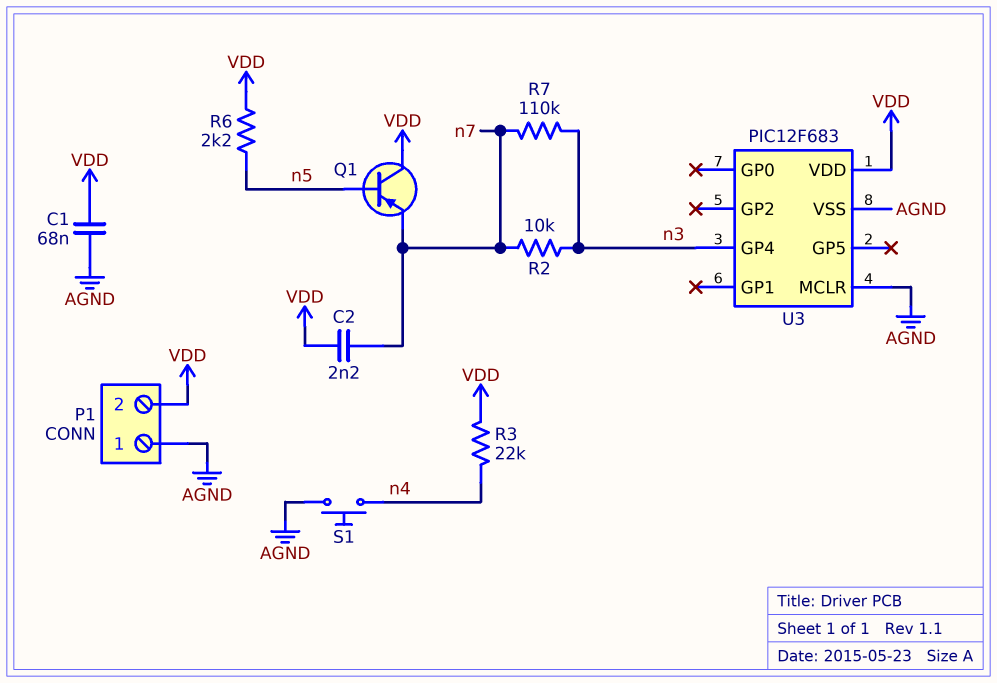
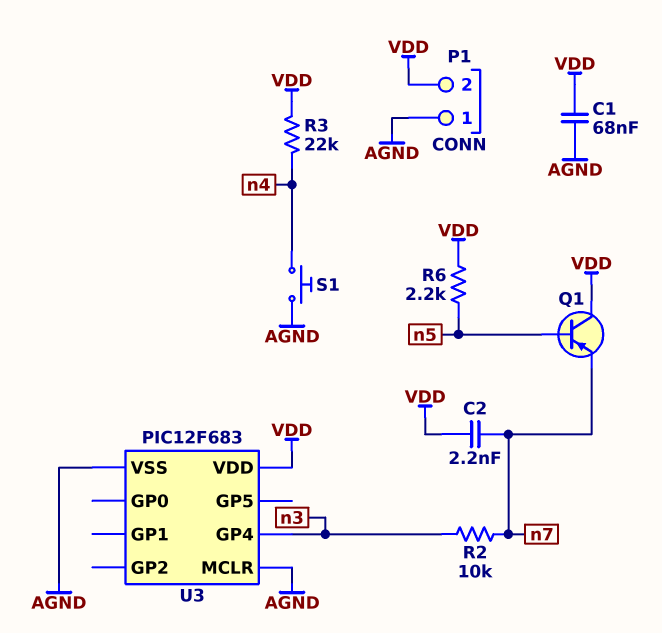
R7: 110k (n3, n7) -> none

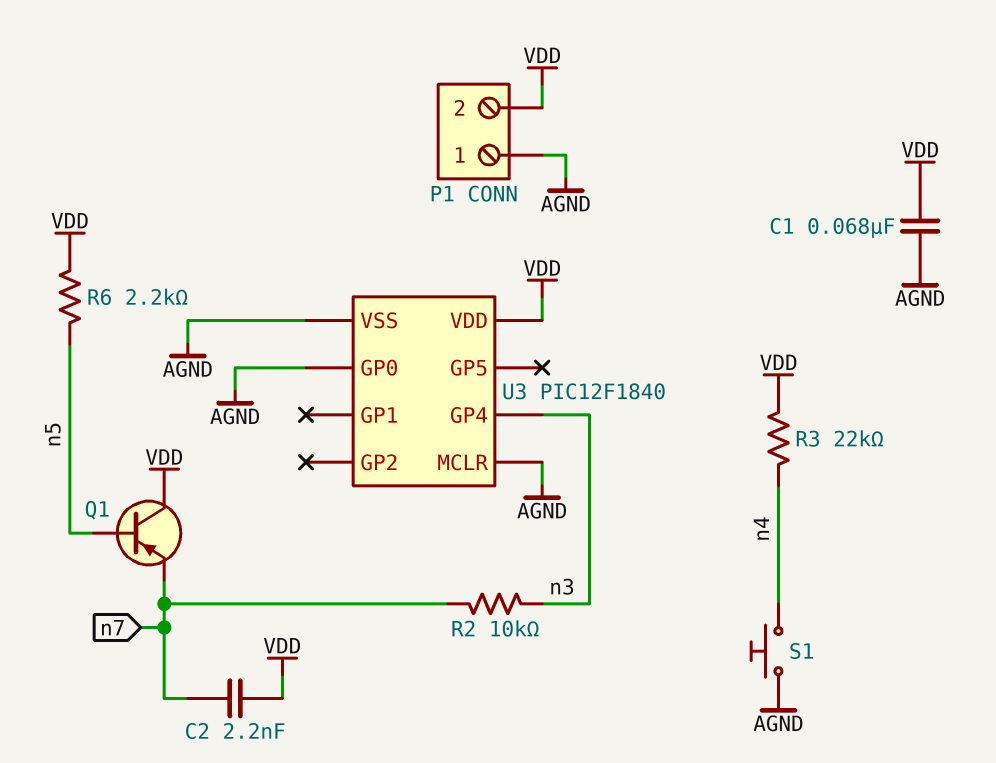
U3: PIC12F683 -> PIC12F1840
U3 pin GP0: none -> AGND

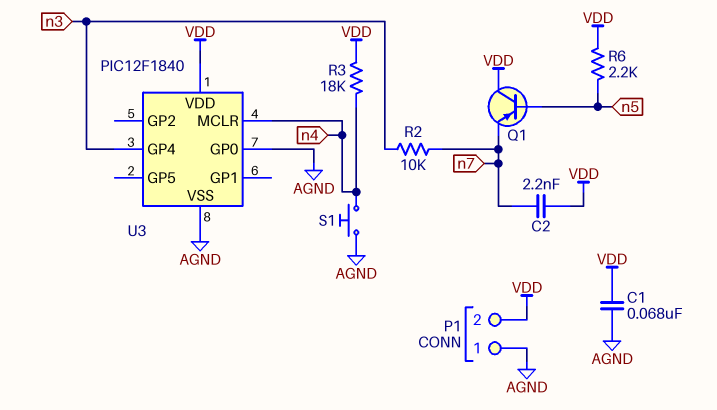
R3: 22k (VDD, n4) -> 18k (VDD, n4)
U3 pin MCLR: AGND -> n4

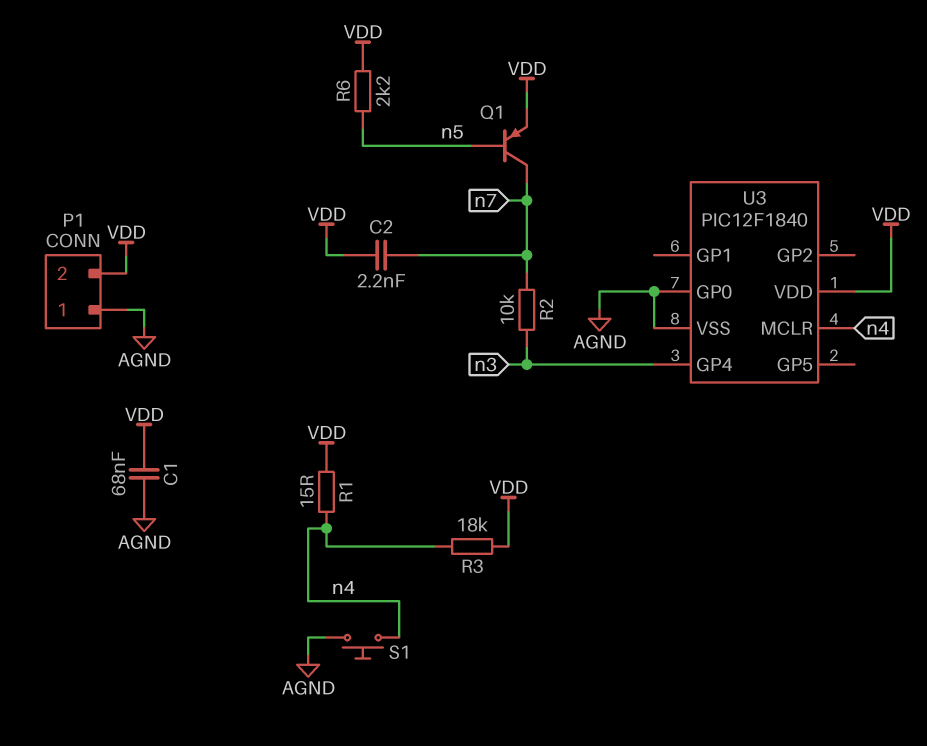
Q1: PNP (B n5, C VDD, E n7) -> PNP (B n5, C n7, E VDD)
R1: none -> 15 (VDD, n4)

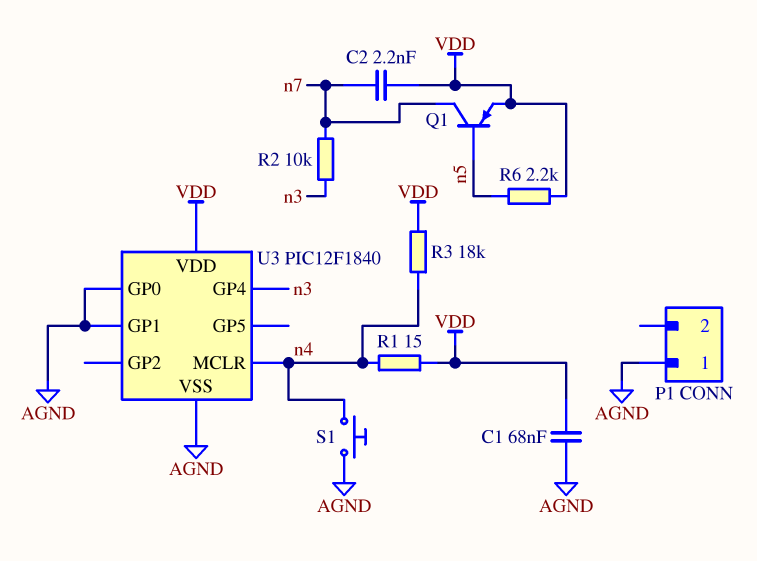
P1 pin 2: VDD -> none
U3 pin GP1: none -> AGND

